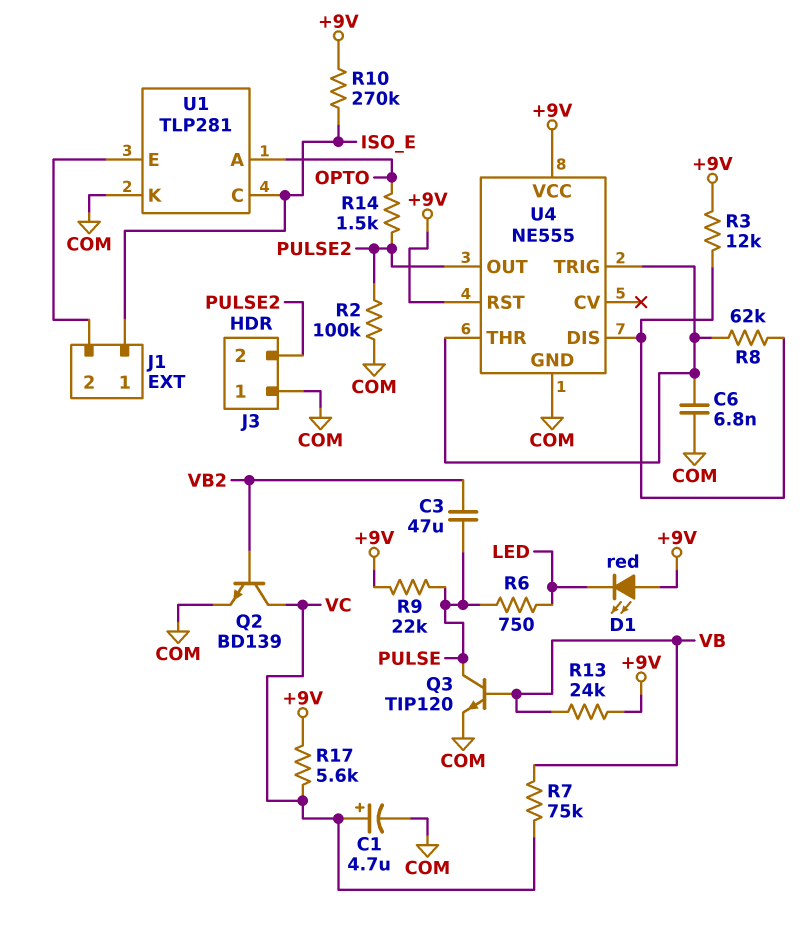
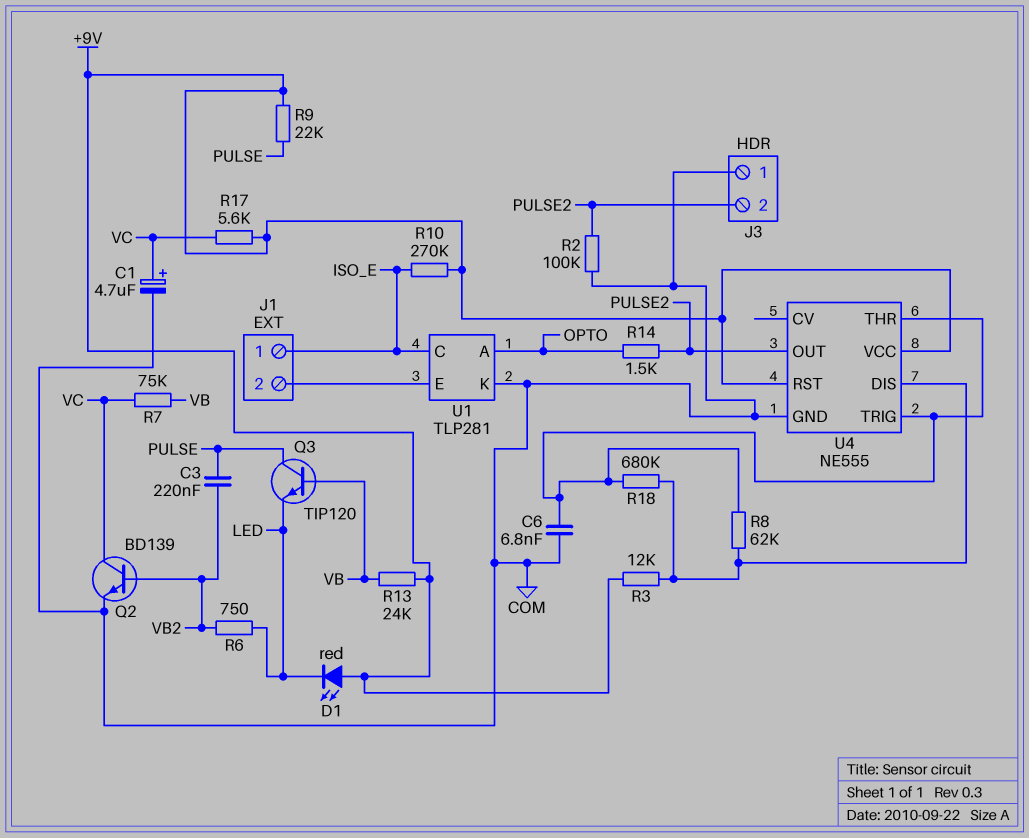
C3: 47uF (PULSE, VB2) -> 220nF (PULSE, VB2)
Q3: NPN TIP120 (B VB, C PULSE, E COM) -> NPN TIP120 (B VB, C PULSE, E LED)
R6: 750 (LED, PULSE) -> 750 (LED, VB2)
R18: none -> 680k (U4/DIS, U4/THR)

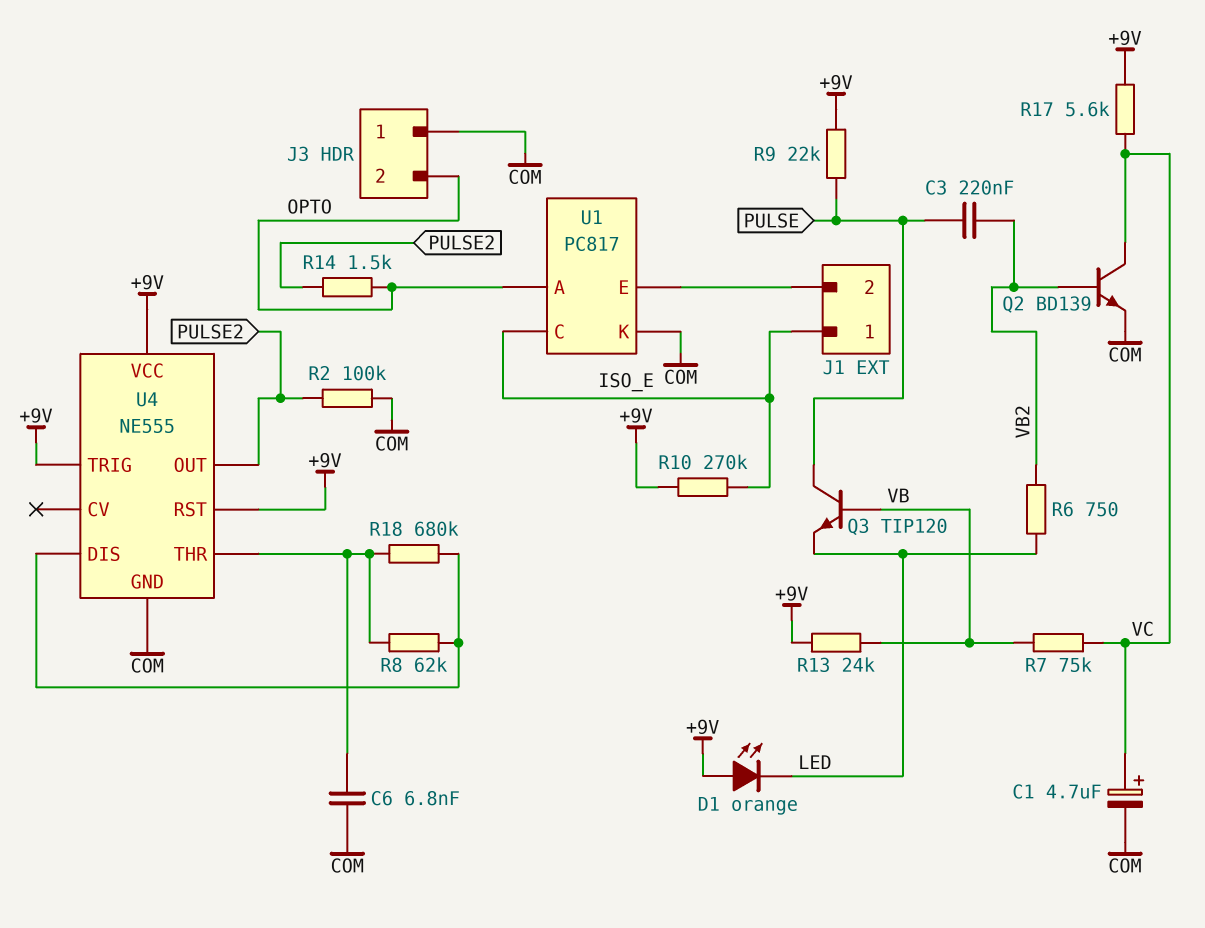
D1: LED red (A +9V, K LED) -> LED orange (A +9V, K LED)
J3 pin 2: PULSE2 -> OPTO
R3: 12k (+9V, U4/DIS) -> none
U1: TLP281 -> PC817
U4 pin TRIG: U4/THR -> +9V

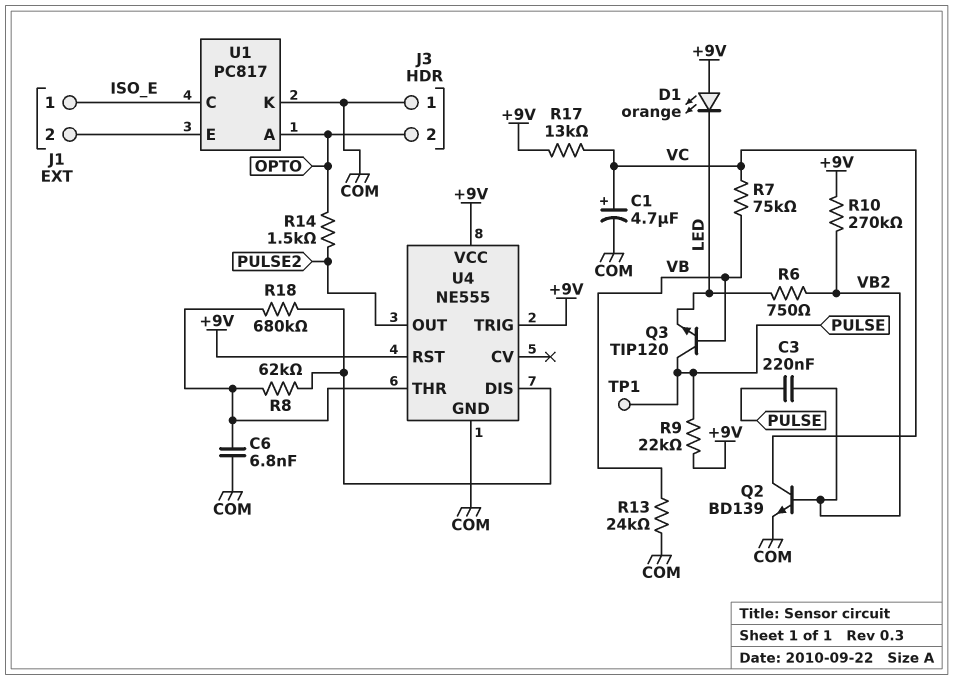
R2: 100k (COM, PULSE2) -> none
R10: 270k (+9V, ISO_E) -> 270k (+9V, VB2)
R13: 24k (+9V, VB) -> 24k (COM, VB)
R17: 5.6k (+9V, VC) -> 13k (+9V, VC)
TP1: none -> test point (PULSE)

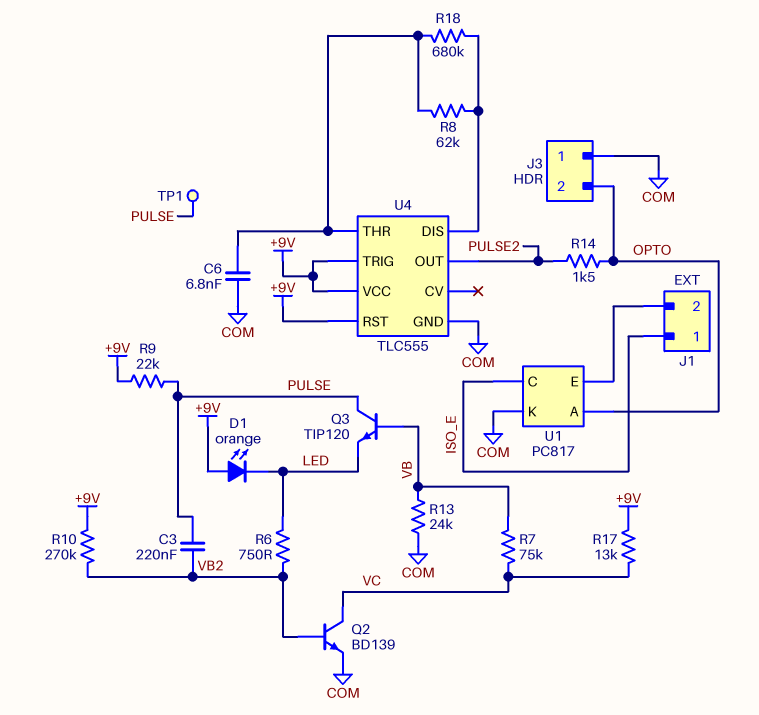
C1: 4.7uF (plus VC, minus COM) -> none
U4: NE555 -> TLC555

